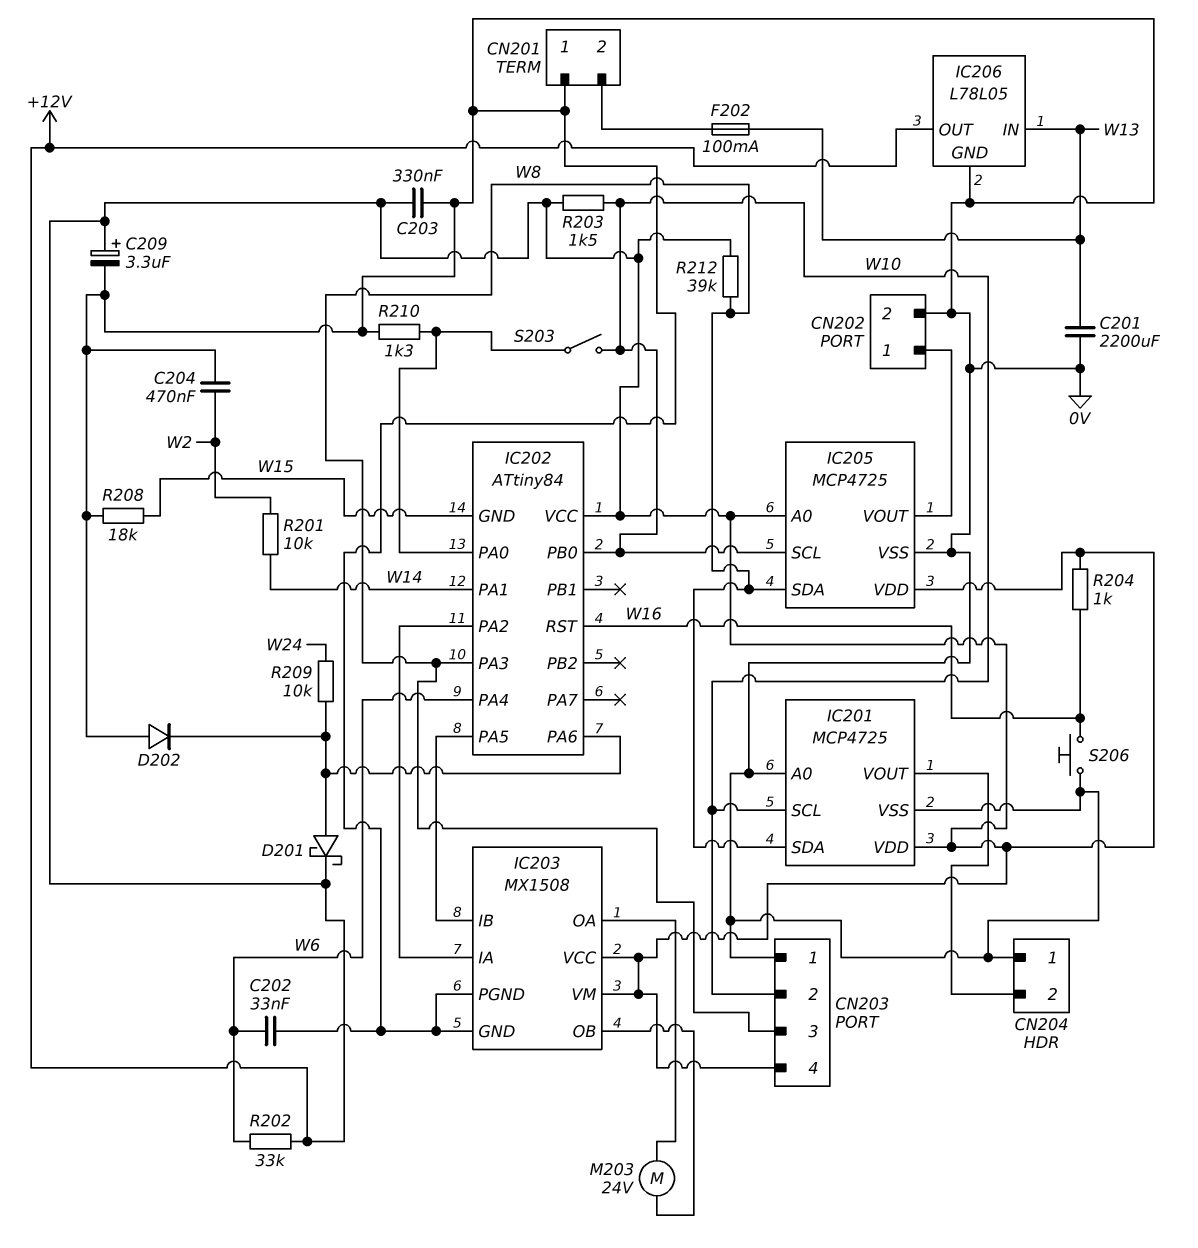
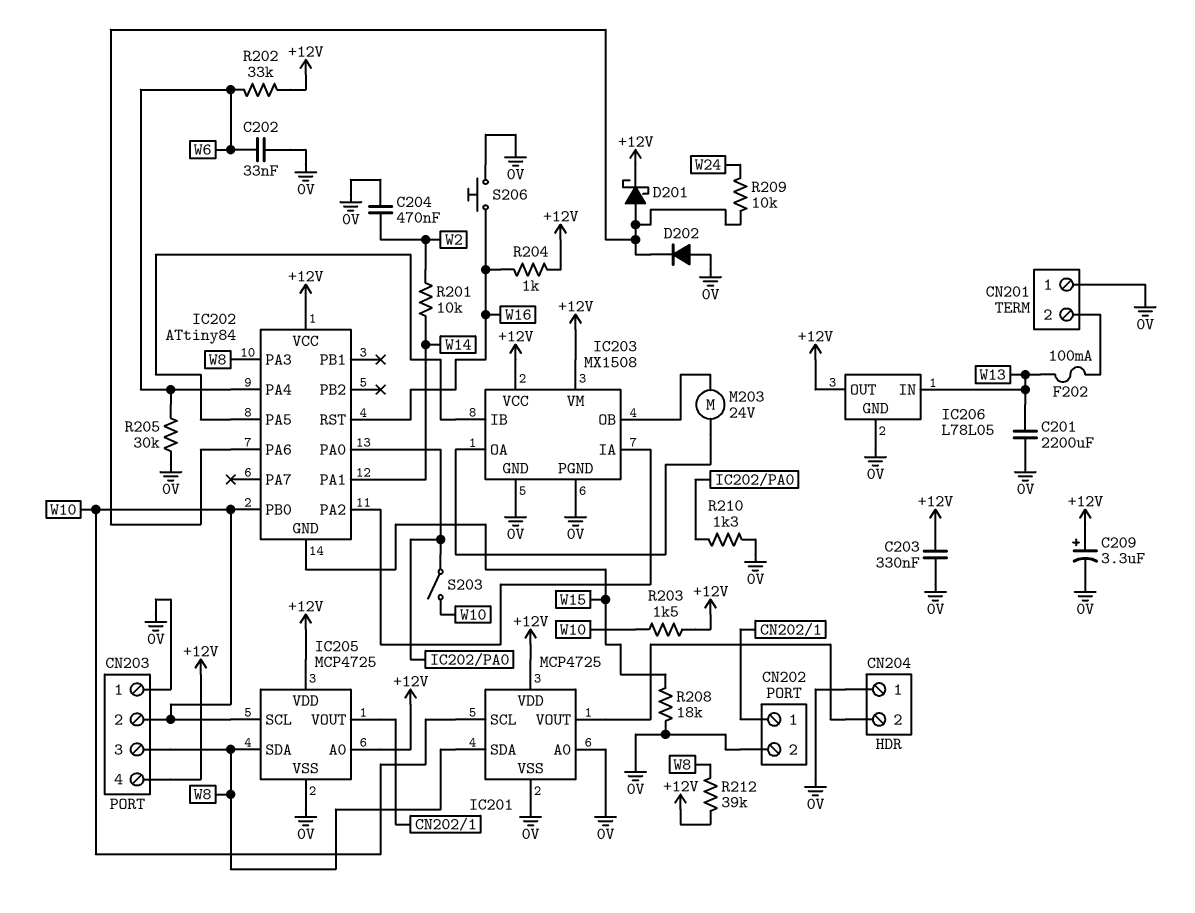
R205: none -> 30k (0V, W6)

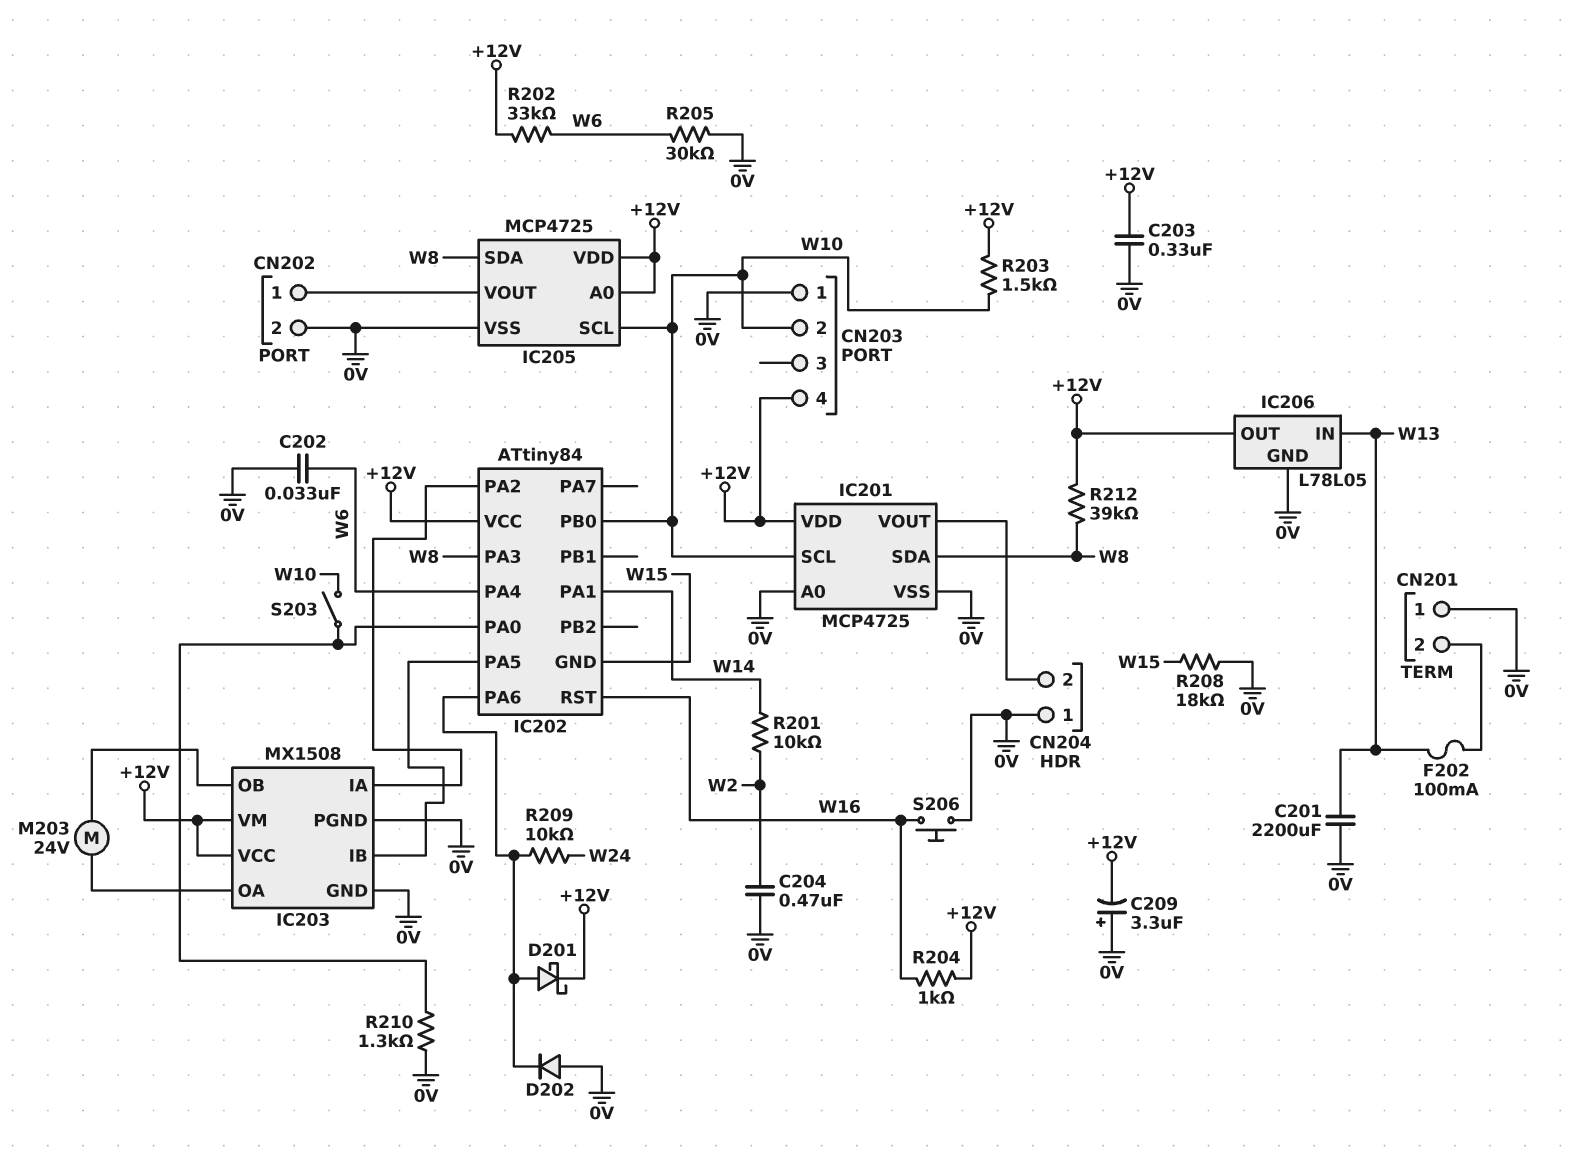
C209: 3.3uF (plus +12V, minus 0V) -> 3.3uF (plus 0V, minus +12V)
CN203 pin 3: W8 -> none

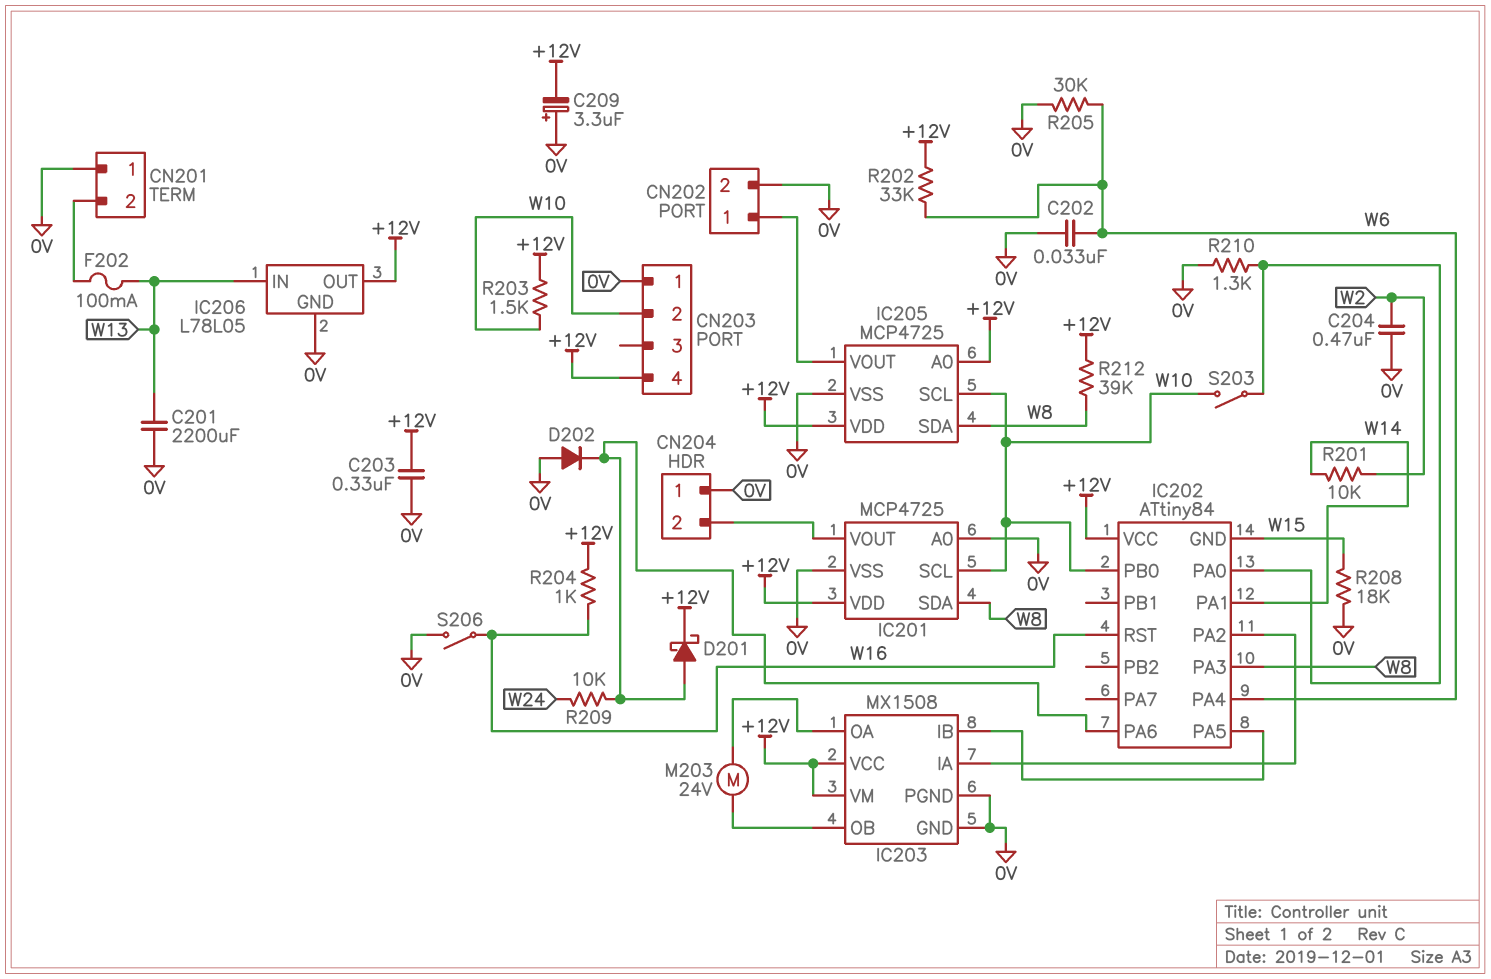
S206: button (0V, W16) -> switch (0V, W16)

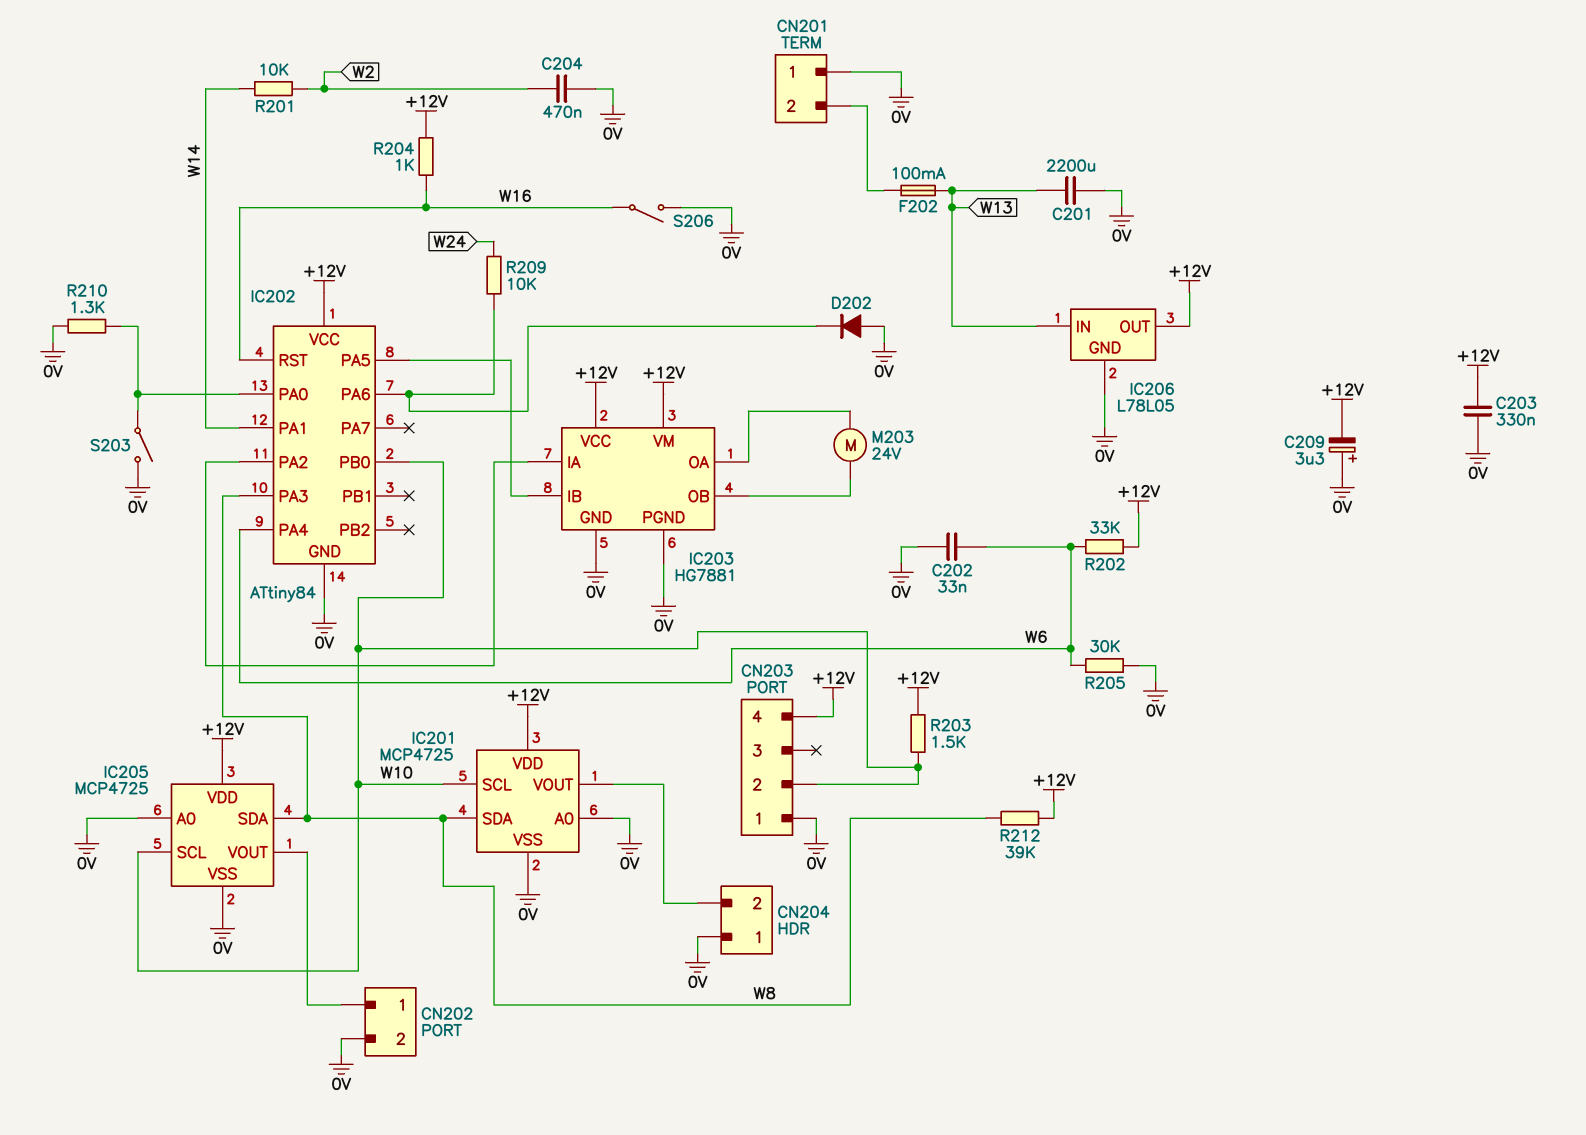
D201: schottky (A IC202/PA6, K +12V) -> none
IC202 pin GND: W15 -> 0V
IC203: MX1508 -> HG7881
IC205 pin A0: +12V -> 0V
R208: 18k (0V, W15) -> none
S203: switch (IC202/PA0, W10) -> switch (0V, IC202/PA0)

